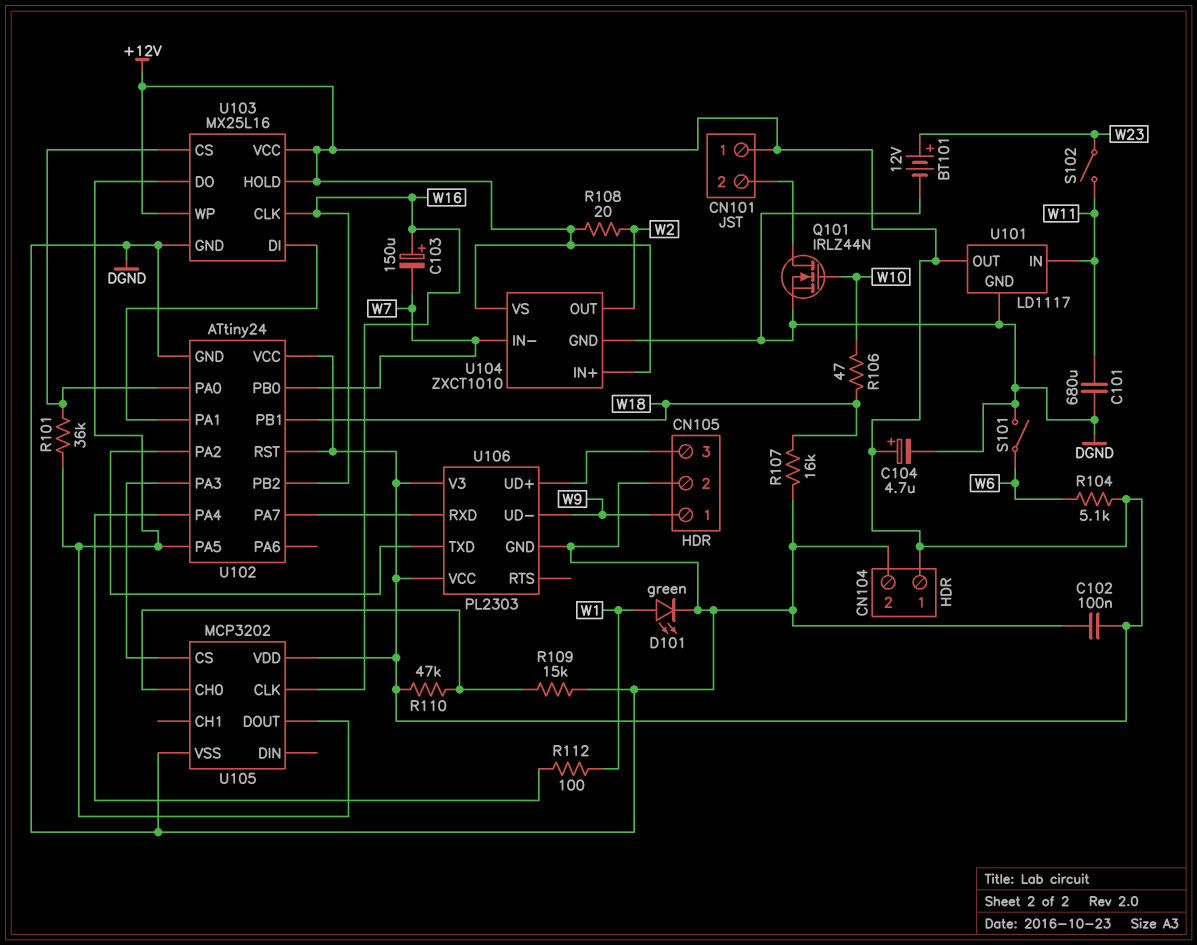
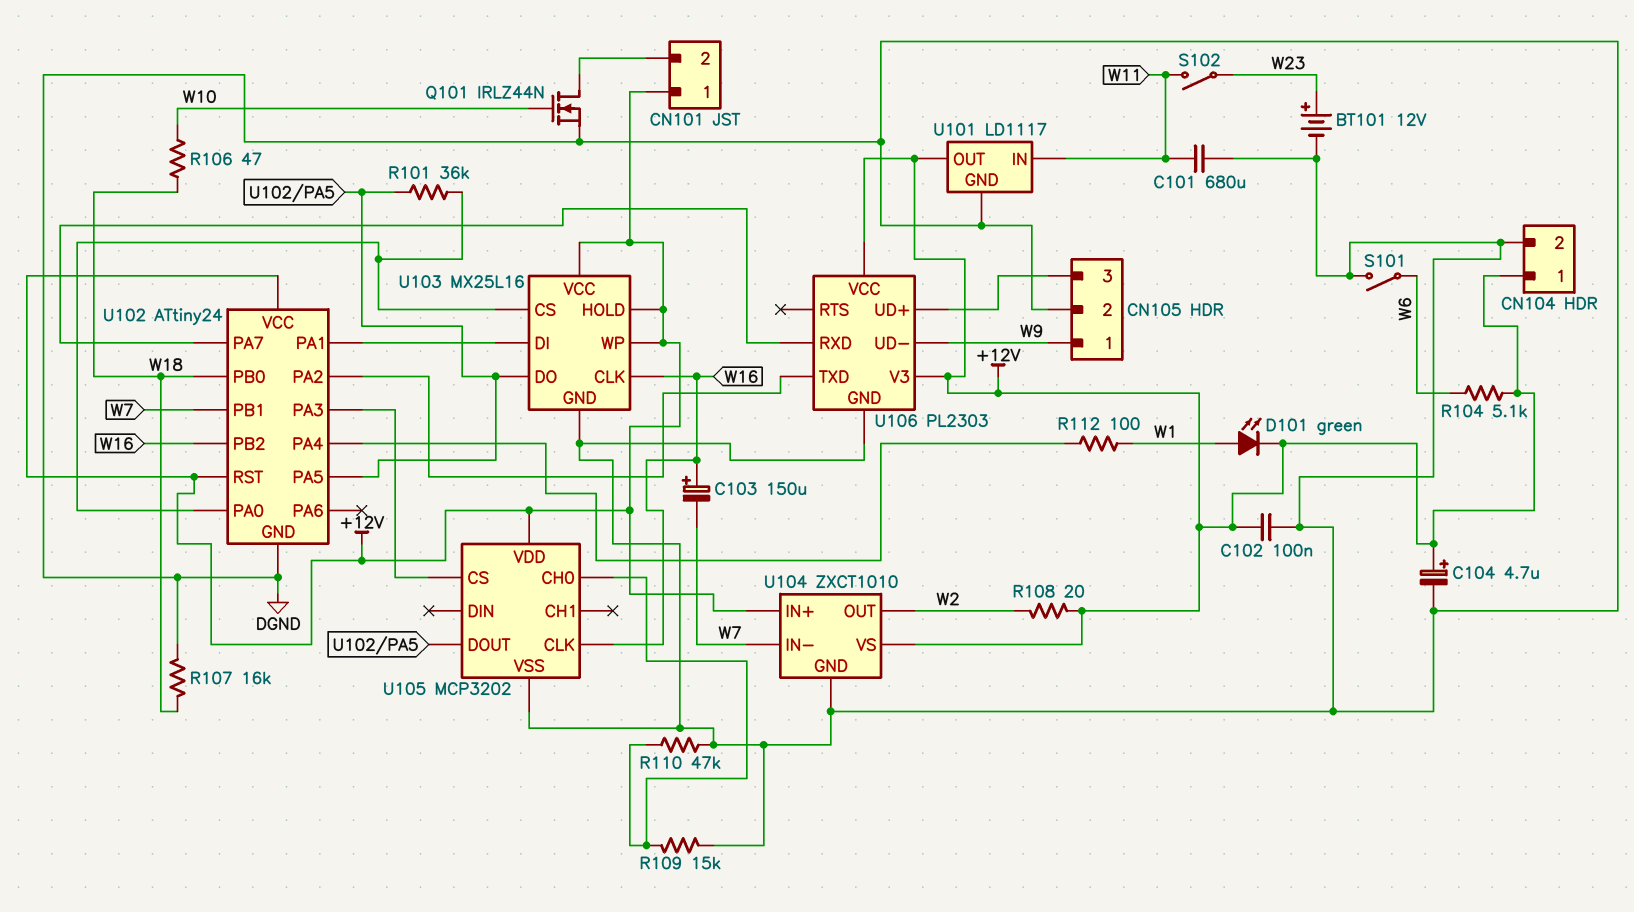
D101: LED green (A W1, K DGND) -> LED green (A W1, K +12V)
R110: 47k (+12V, U105/CH0) -> 47k (DGND, U105/CH0)
U102 pin PB0: W7 -> W18
U102 pin PB1: W18 -> W7

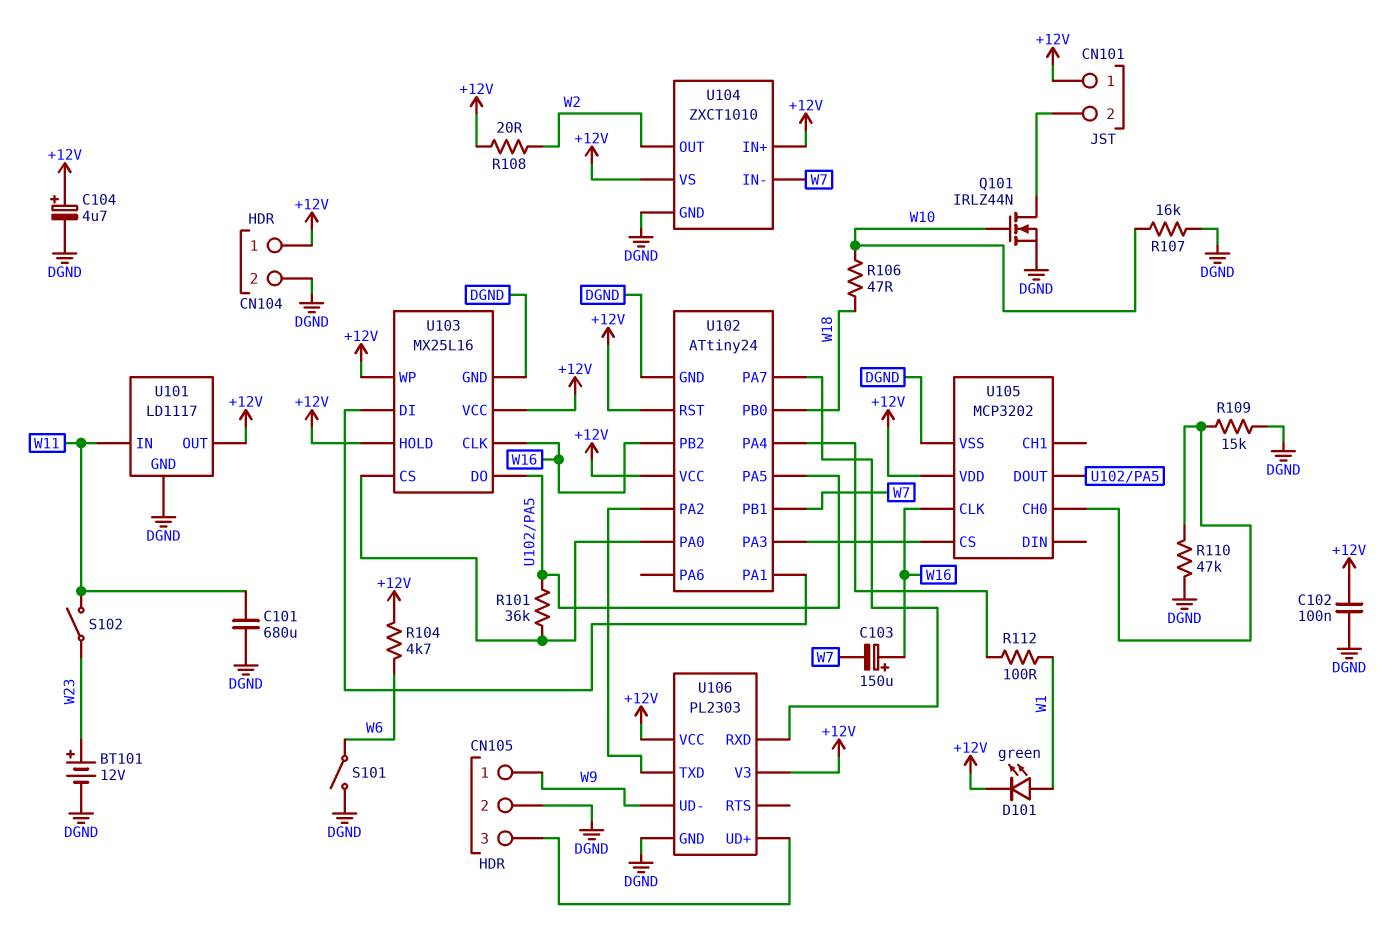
R104: 5.1k (+12V, W6) -> 4.7k (+12V, W6)
R107: 16k (DGND, W18) -> 16k (DGND, W10)

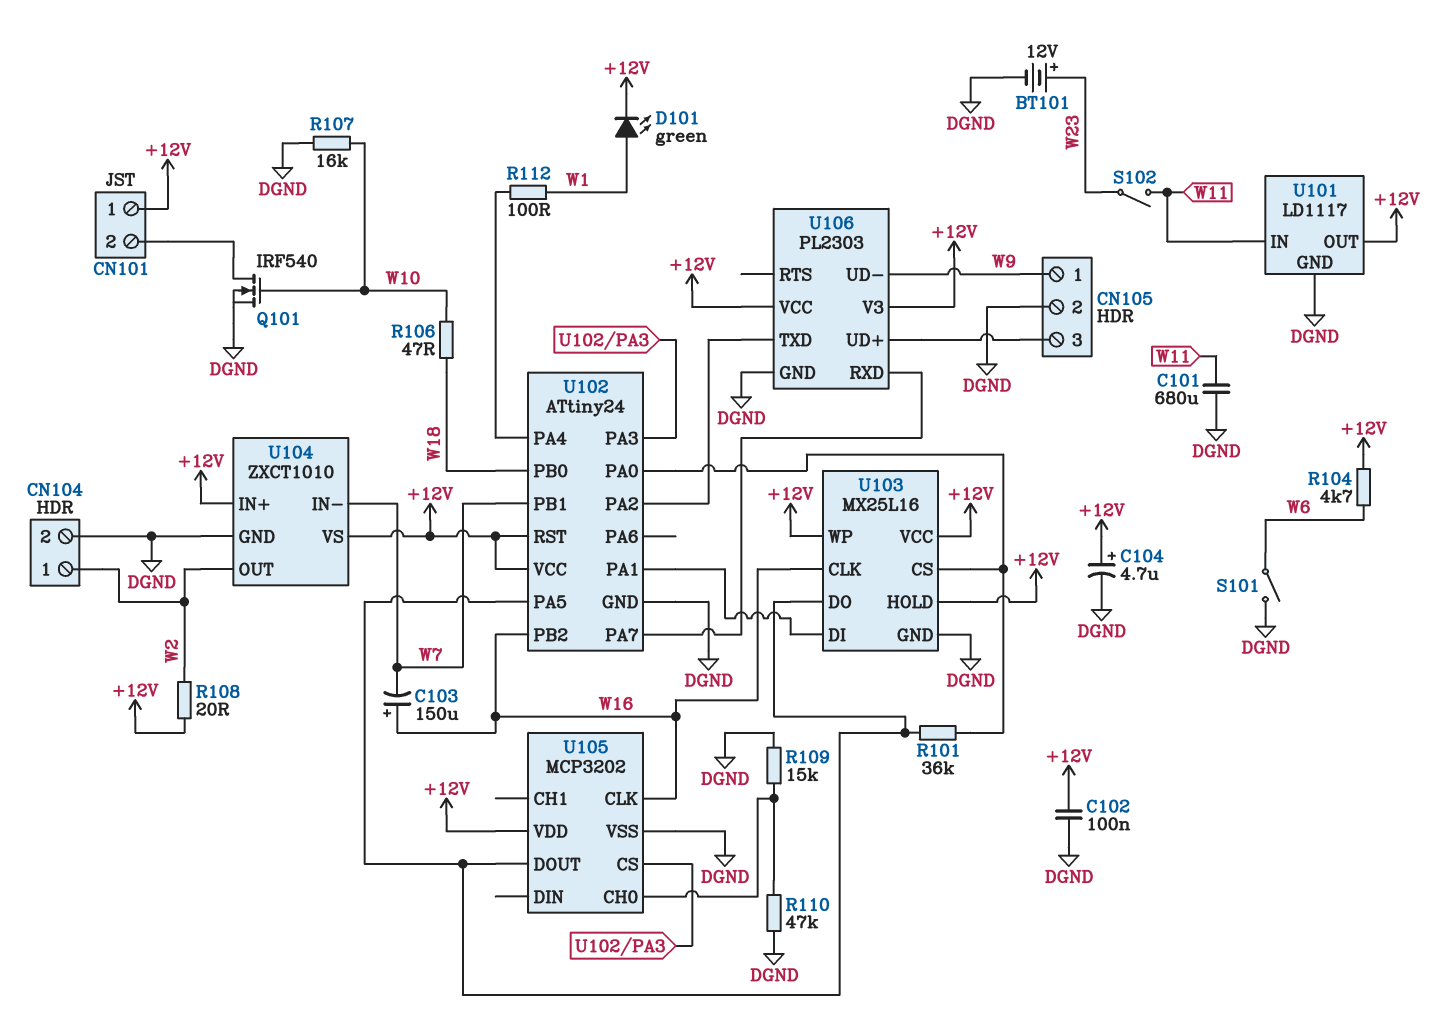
CN104 pin 1: +12V -> W2
Q101: NMOS IRLZ44N (G W10, D CN101/2, S DGND) -> NMOS IRF540 (G W10, D CN101/2, S DGND)

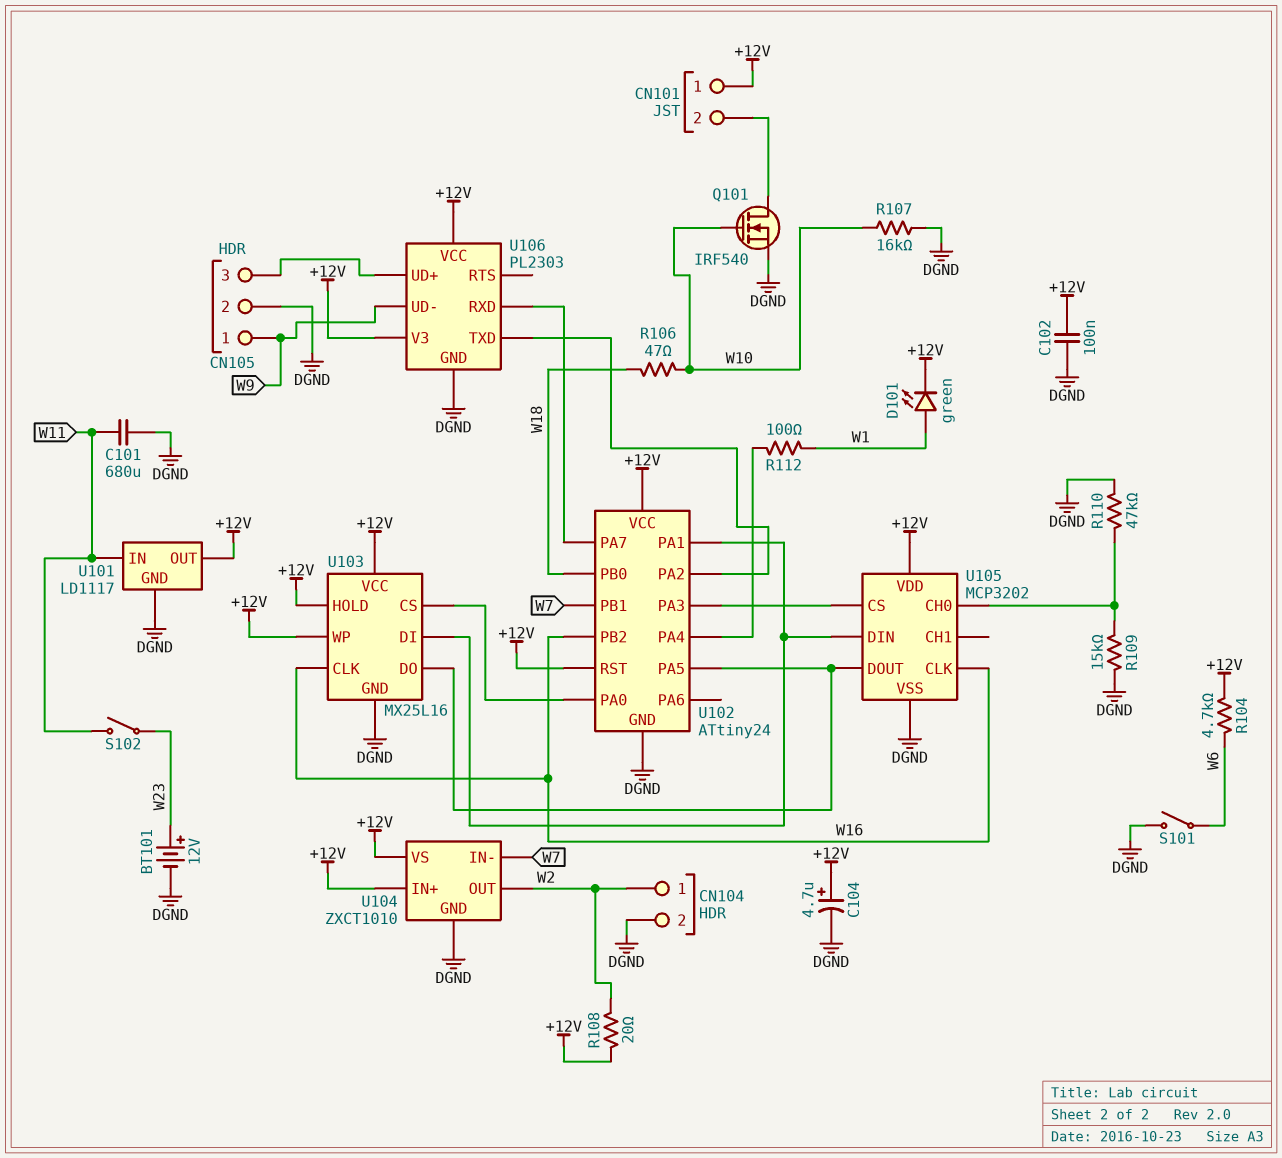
C103: 150uF (plus W16, minus W7) -> none
R101: 36k (U102/PA0, U102/PA5) -> none
U105 pin DIN: none -> U102/PA1

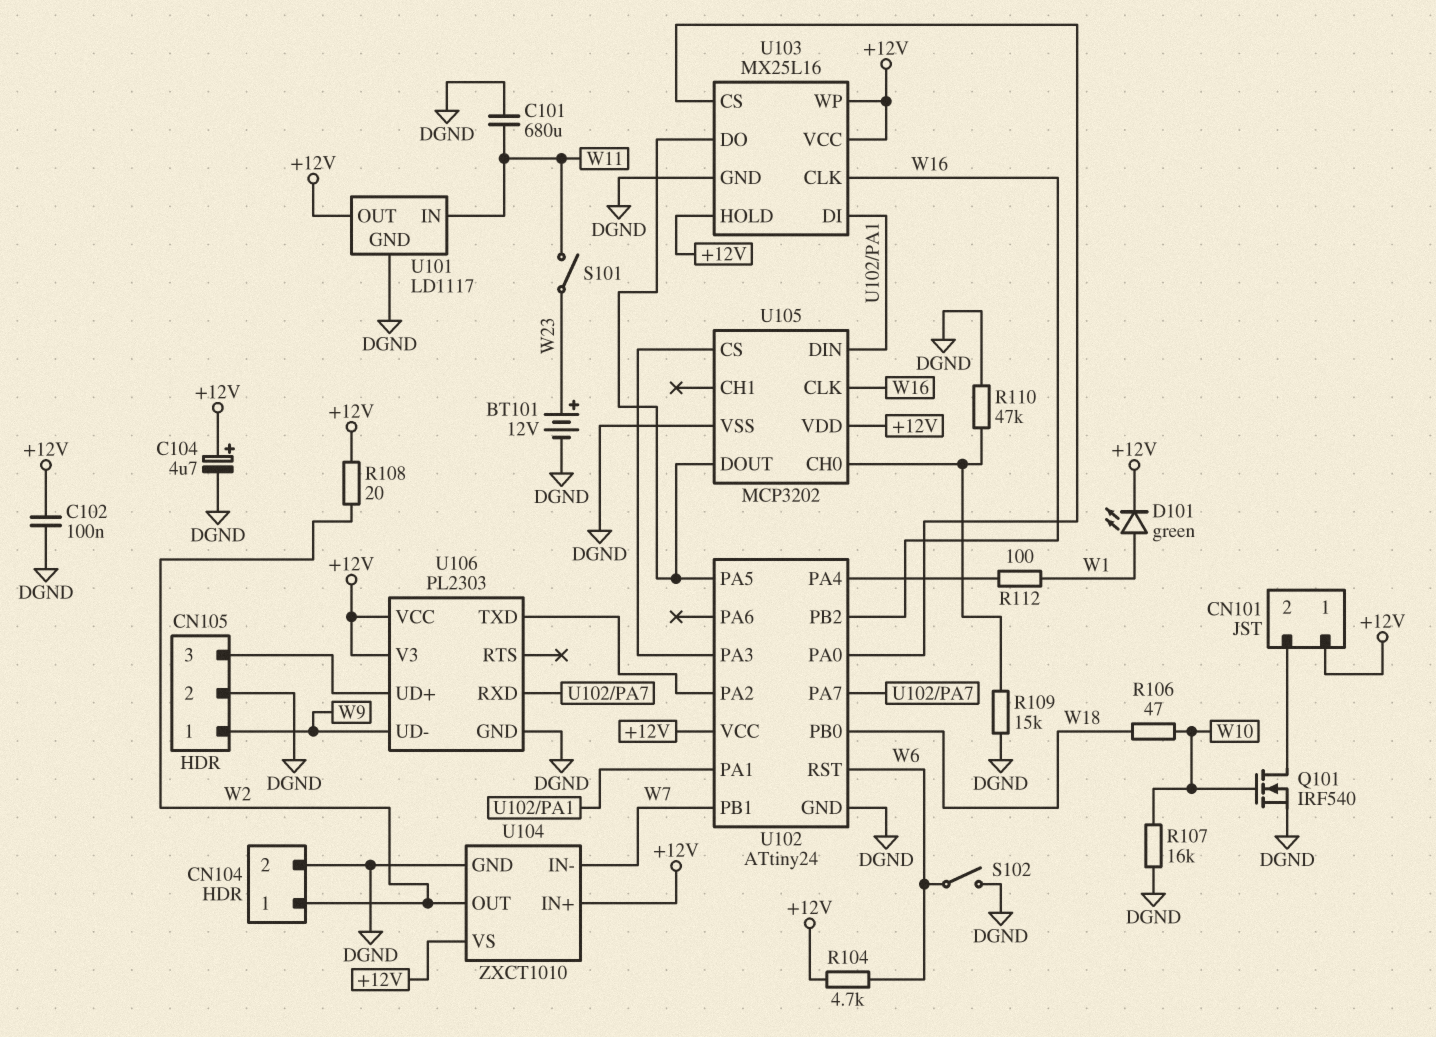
S101: switch (DGND, W6) -> switch (W11, W23)
S102: switch (W11, W23) -> switch (DGND, W6)
U102 pin RST: +12V -> W6

